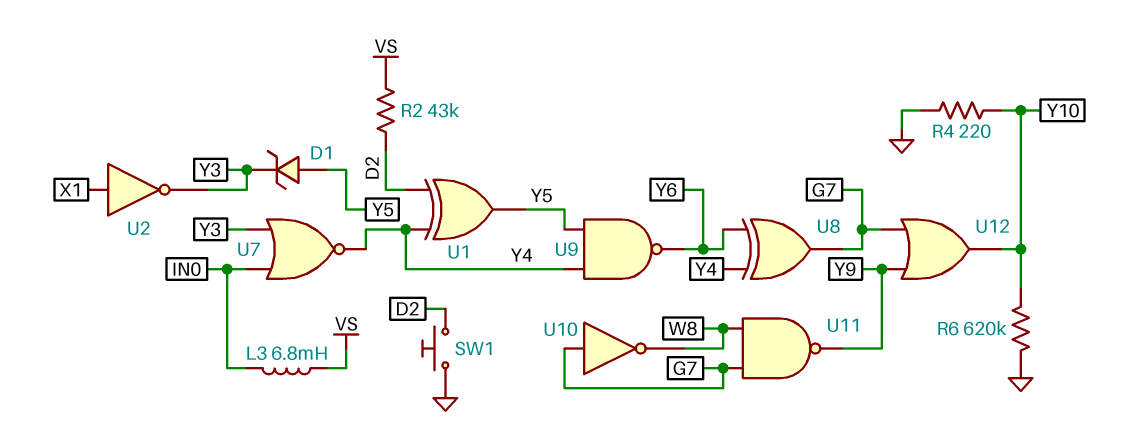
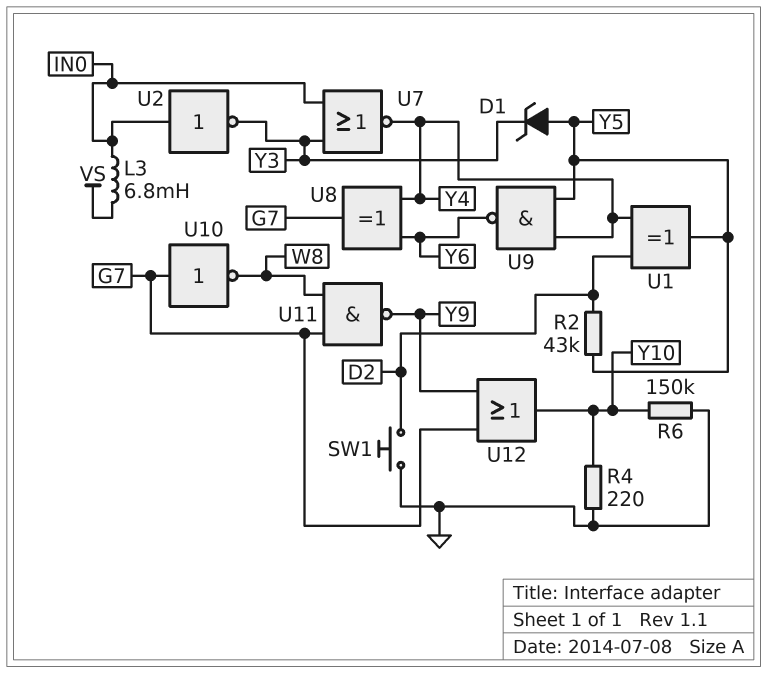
R2: 43k (D2, VS) -> 43k (D2, Y5)
R6: 620k (GND, Y10) -> 150k (GND, Y10)
U2: NOT (in X1, out Y3) -> NOT (in IN0, out Y3)

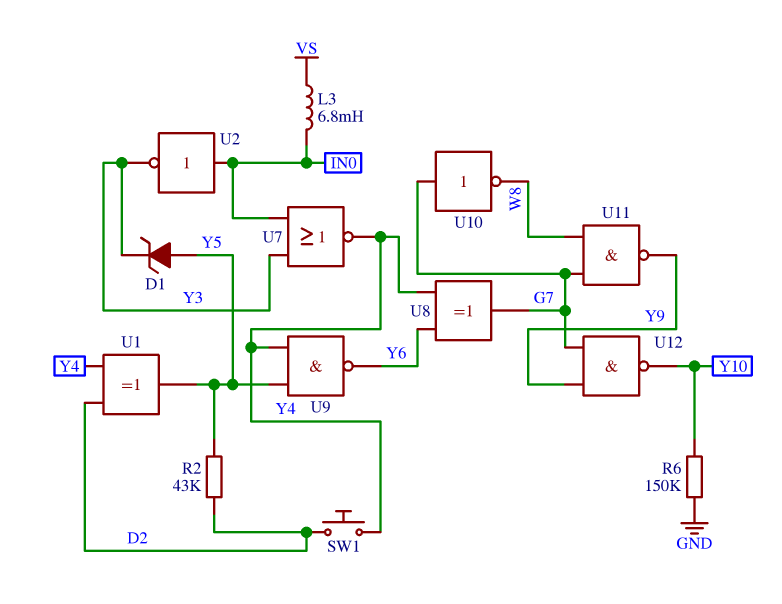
R4: 220 (GND, Y10) -> none
SW1: button (D2, GND) -> button (D2, Y4)
U12: OR (in G7, in Y9, out Y10) -> NAND (in G7, in Y9, out Y10)

